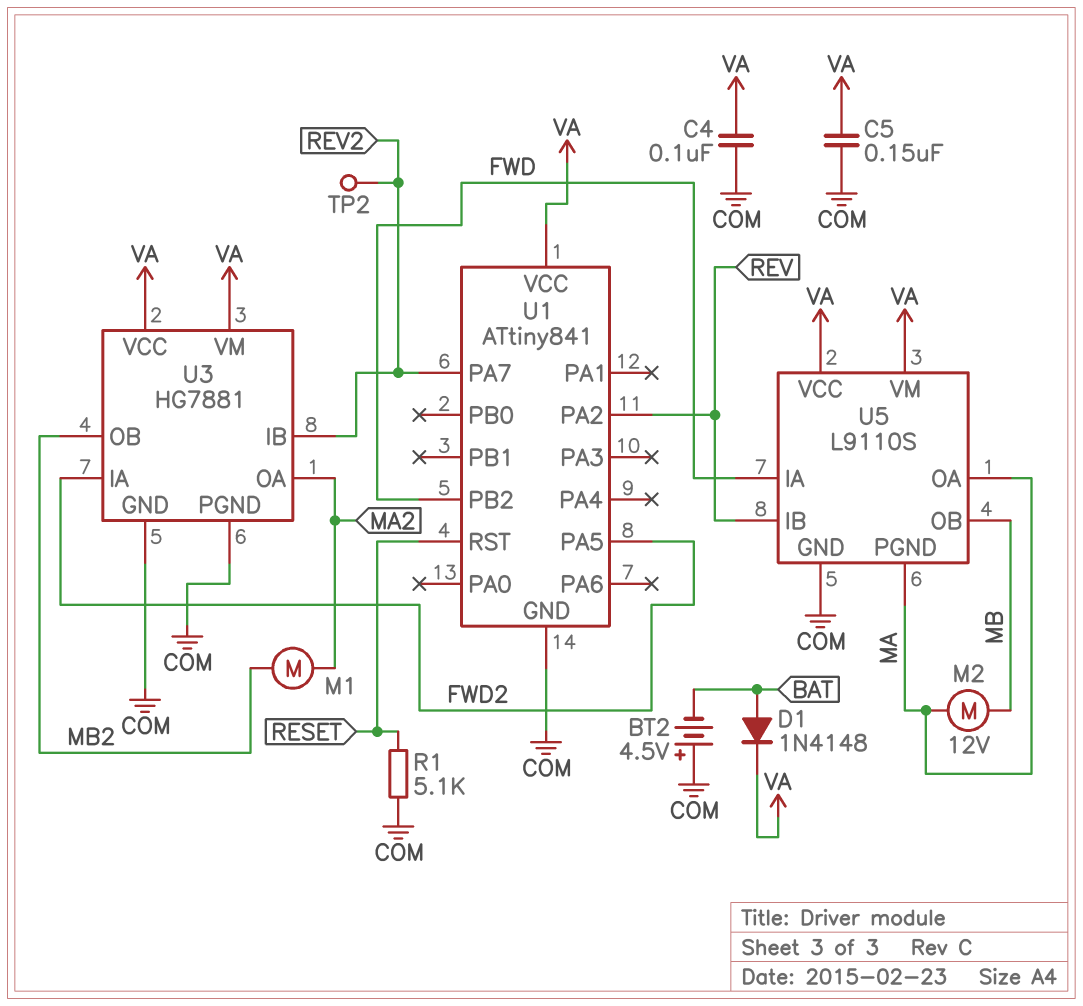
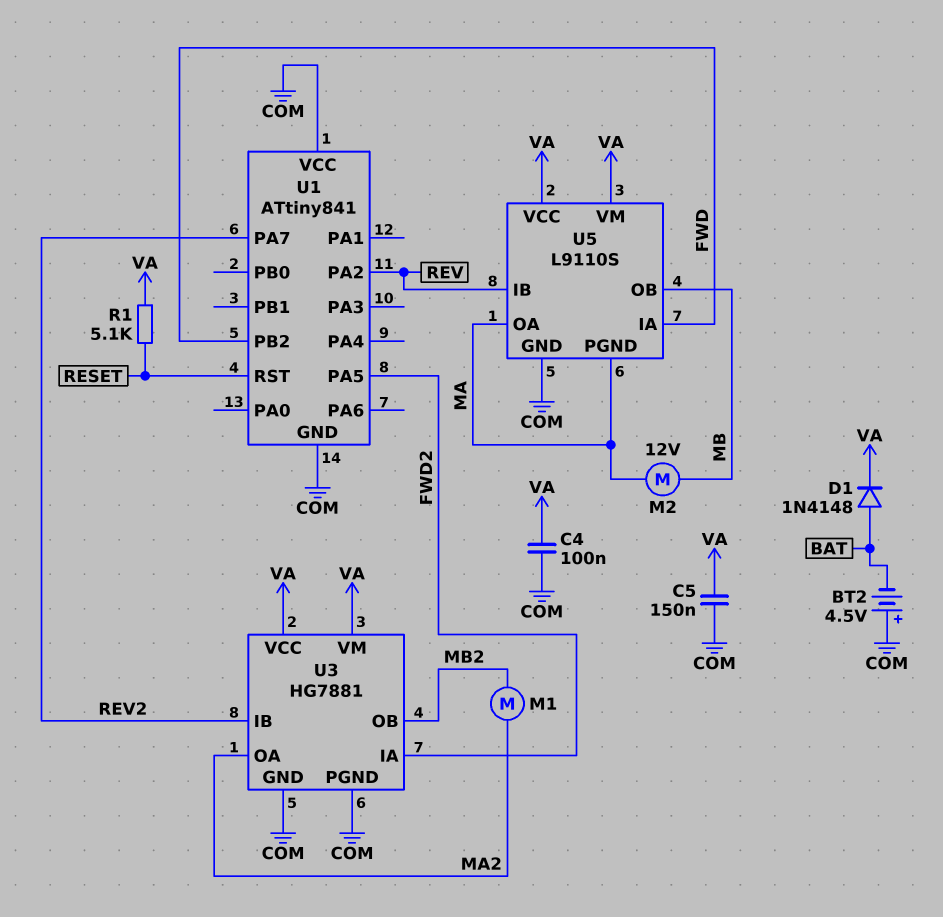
R1: 5.1k (COM, RESET) -> 5.1k (RESET, VA)
TP2: test point (REV2) -> none
U1 pin VCC: VA -> COM

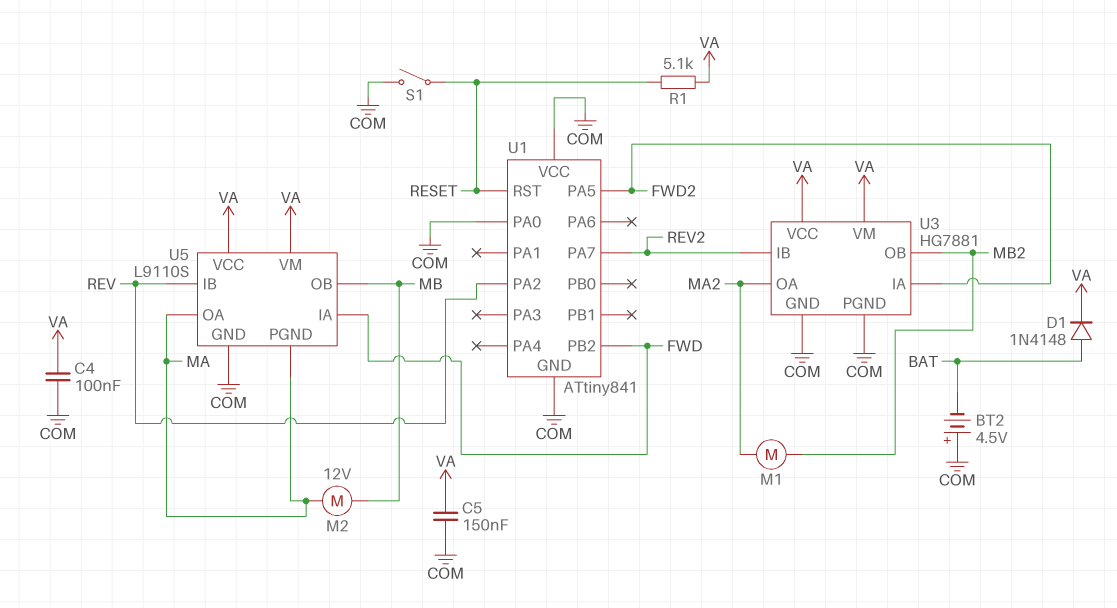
S1: none -> switch (COM, RESET)
U1 pin PA0: none -> COM

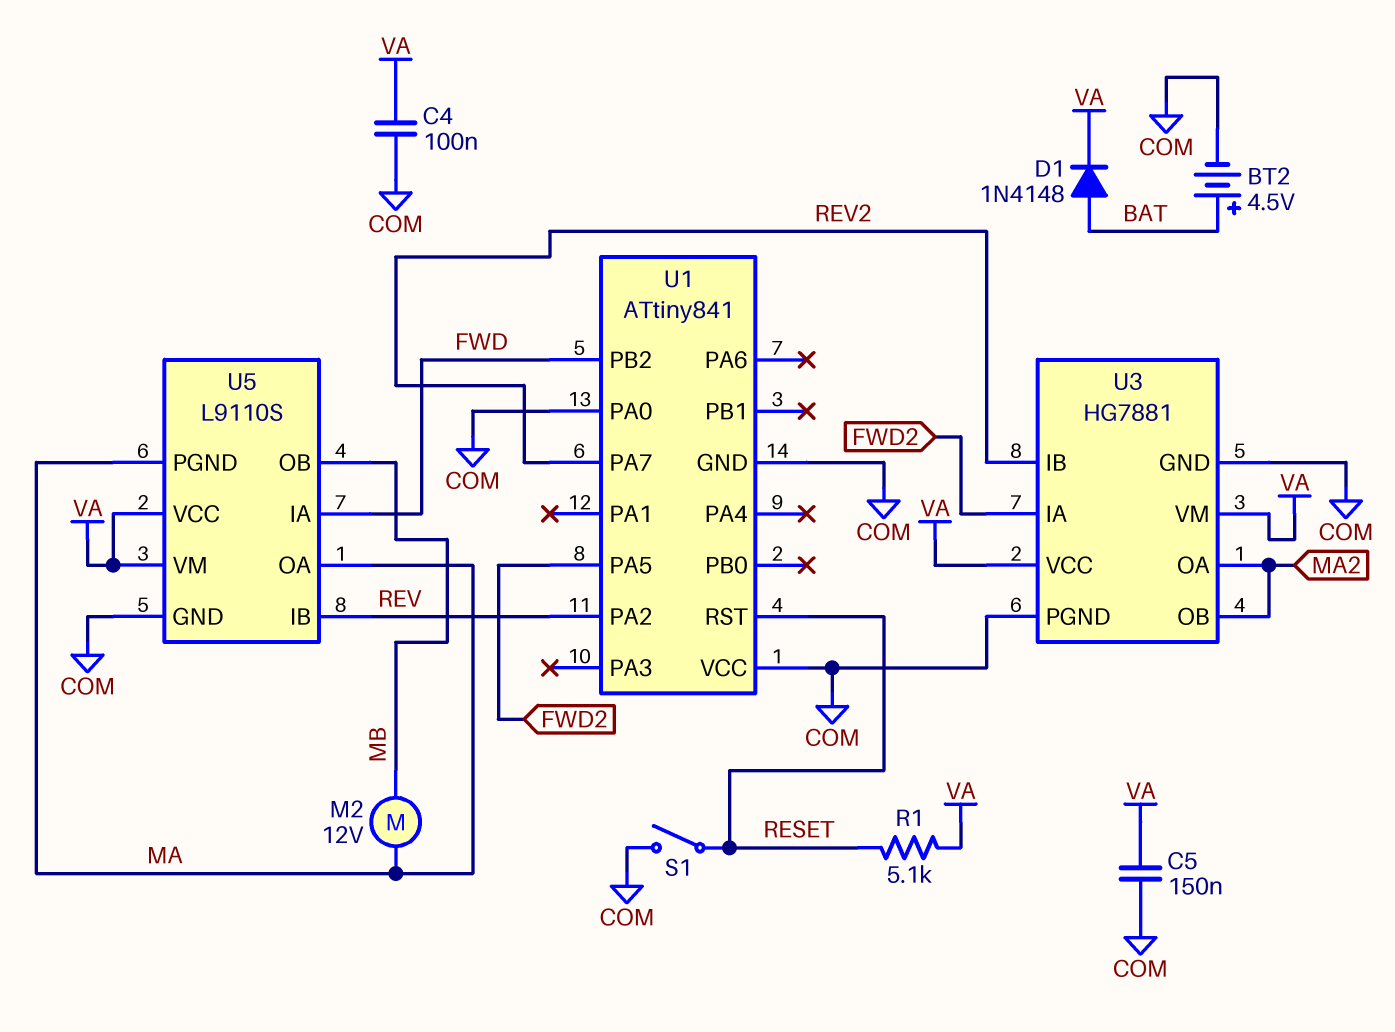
BT2: 4.5V (plus COM, minus BAT) -> 4.5V (plus BAT, minus COM)
M1: motor (MA2, MB2) -> none
U3 pin OB: MB2 -> MA2

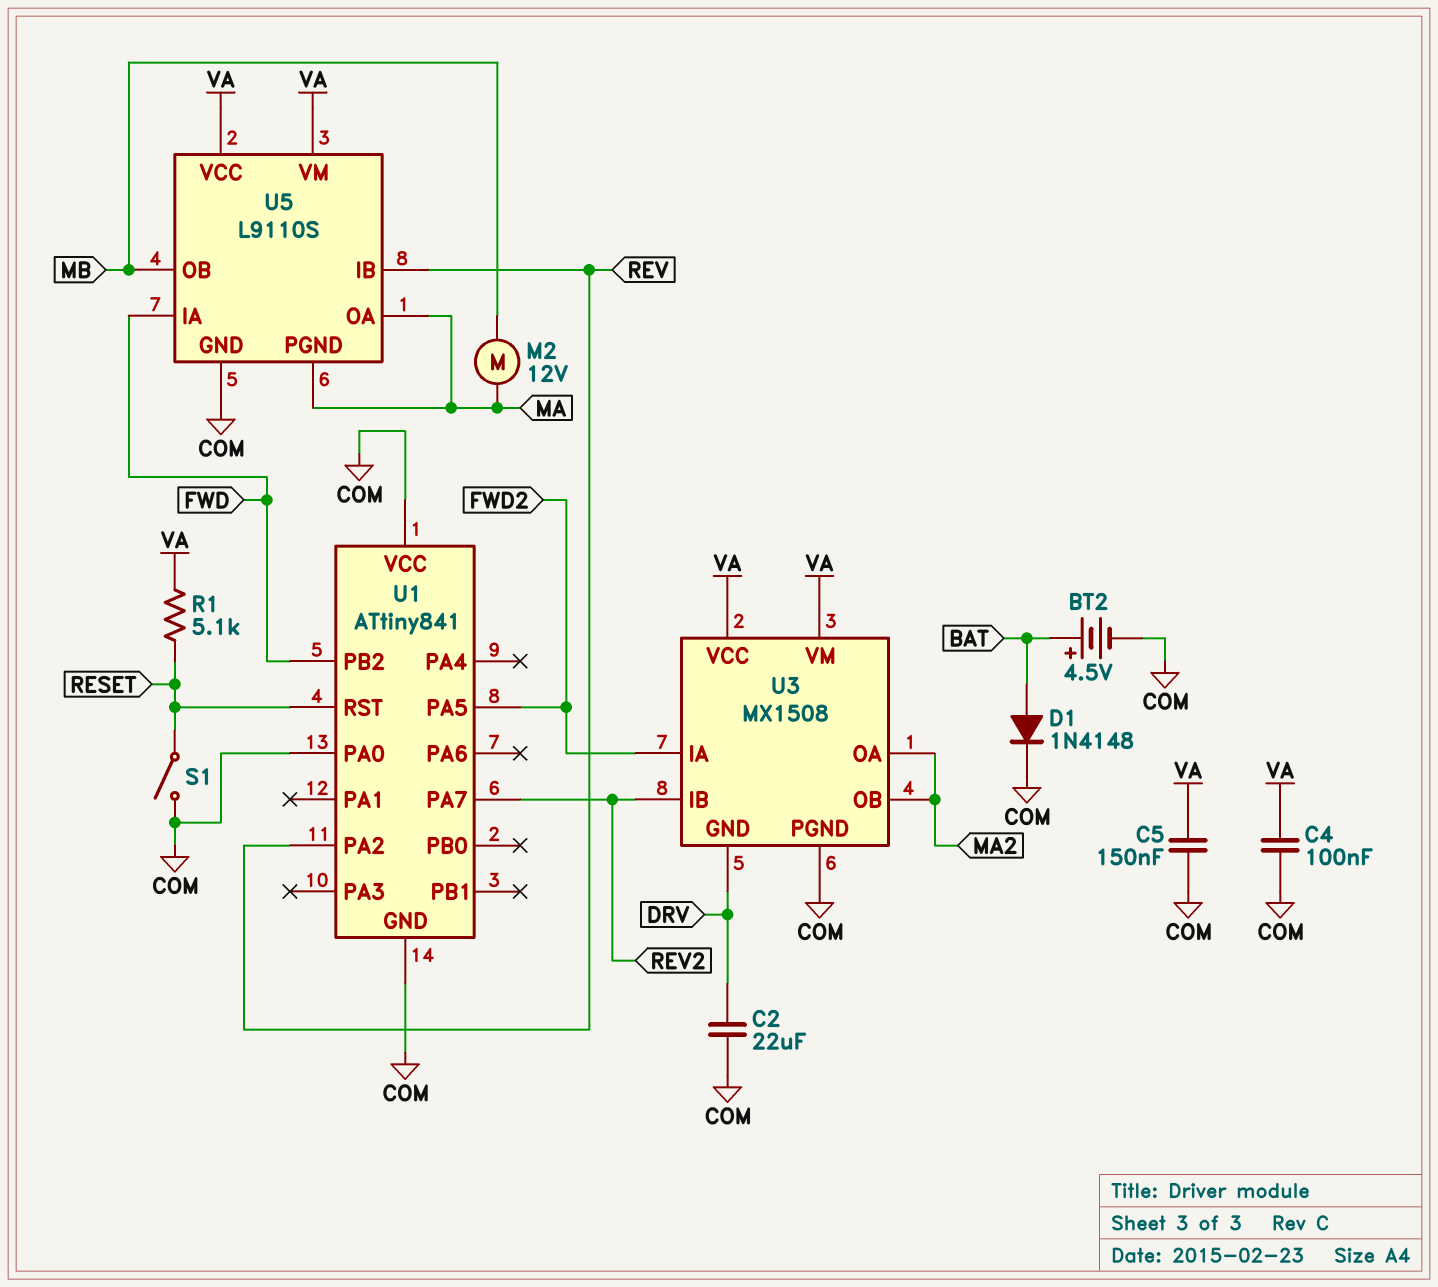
C2: none -> 22uF (COM, DRV)
D1: diode 1N4148 (A BAT, K VA) -> diode 1N4148 (A BAT, K COM)
U3: HG7881 -> MX1508
U3 pin GND: COM -> DRV

